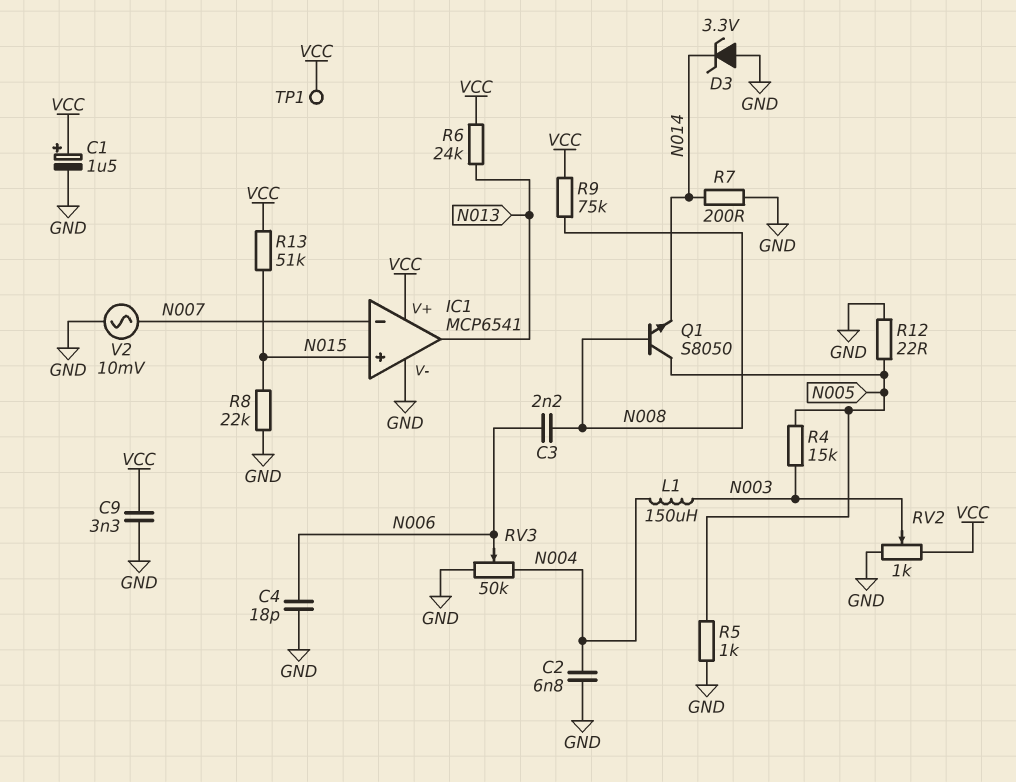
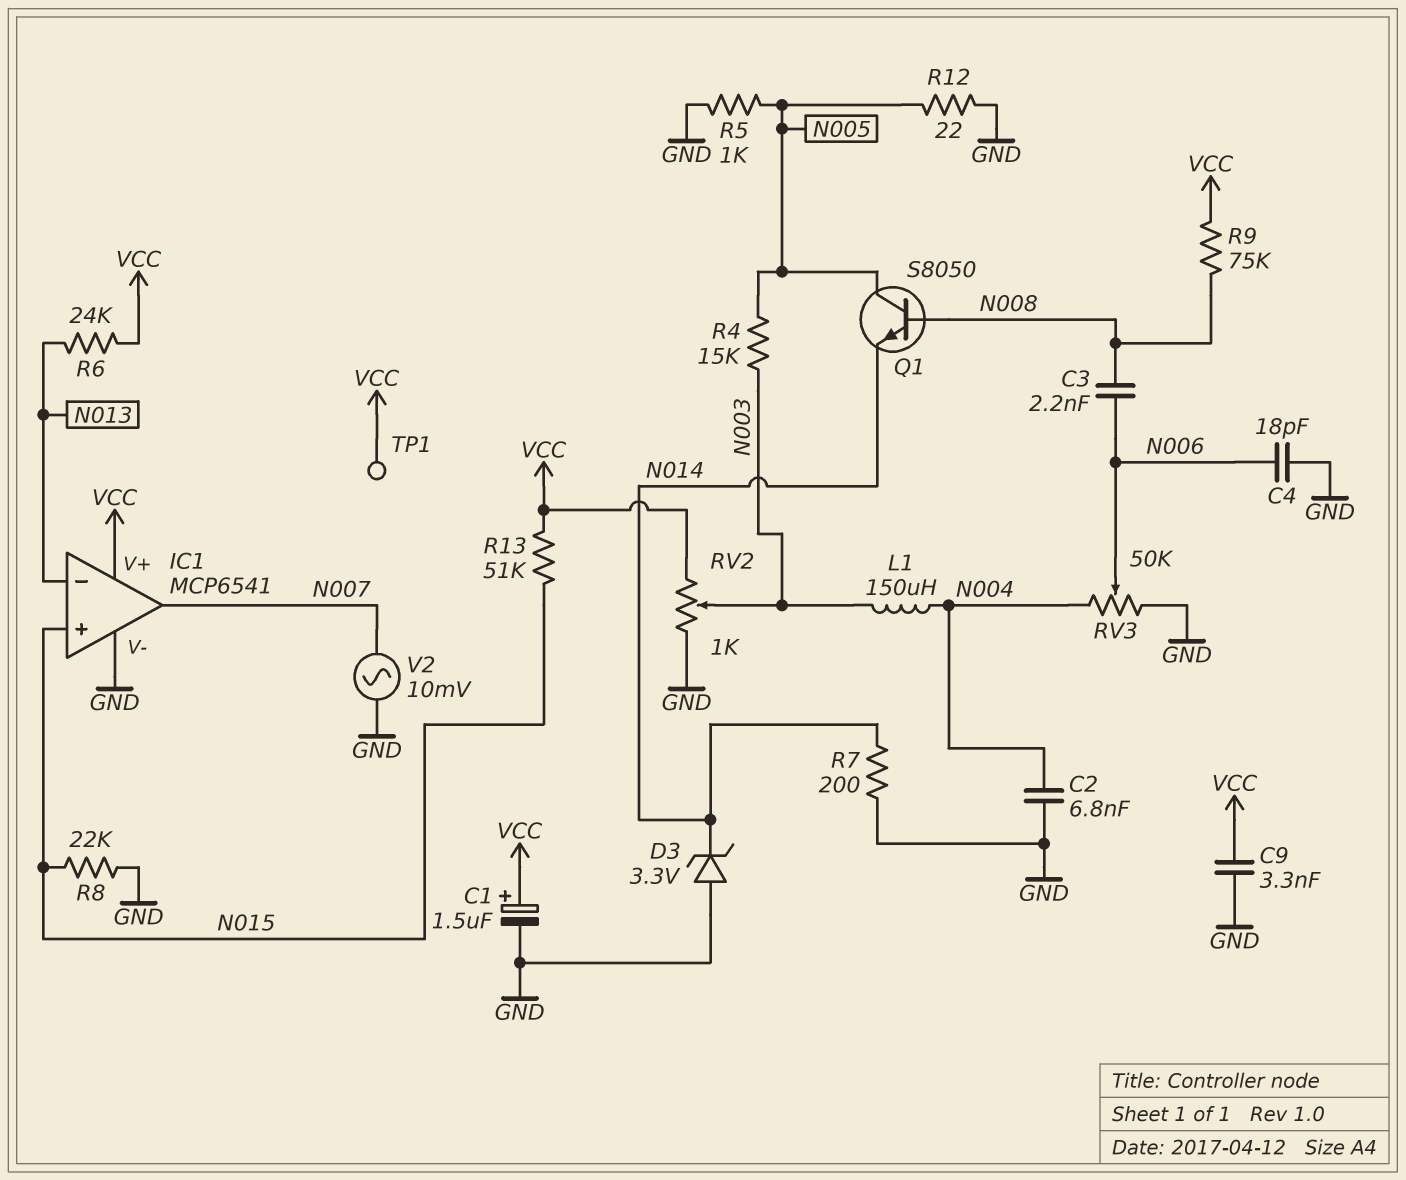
IC1 pin in-: N007 -> N013
IC1 pin out: N013 -> N007

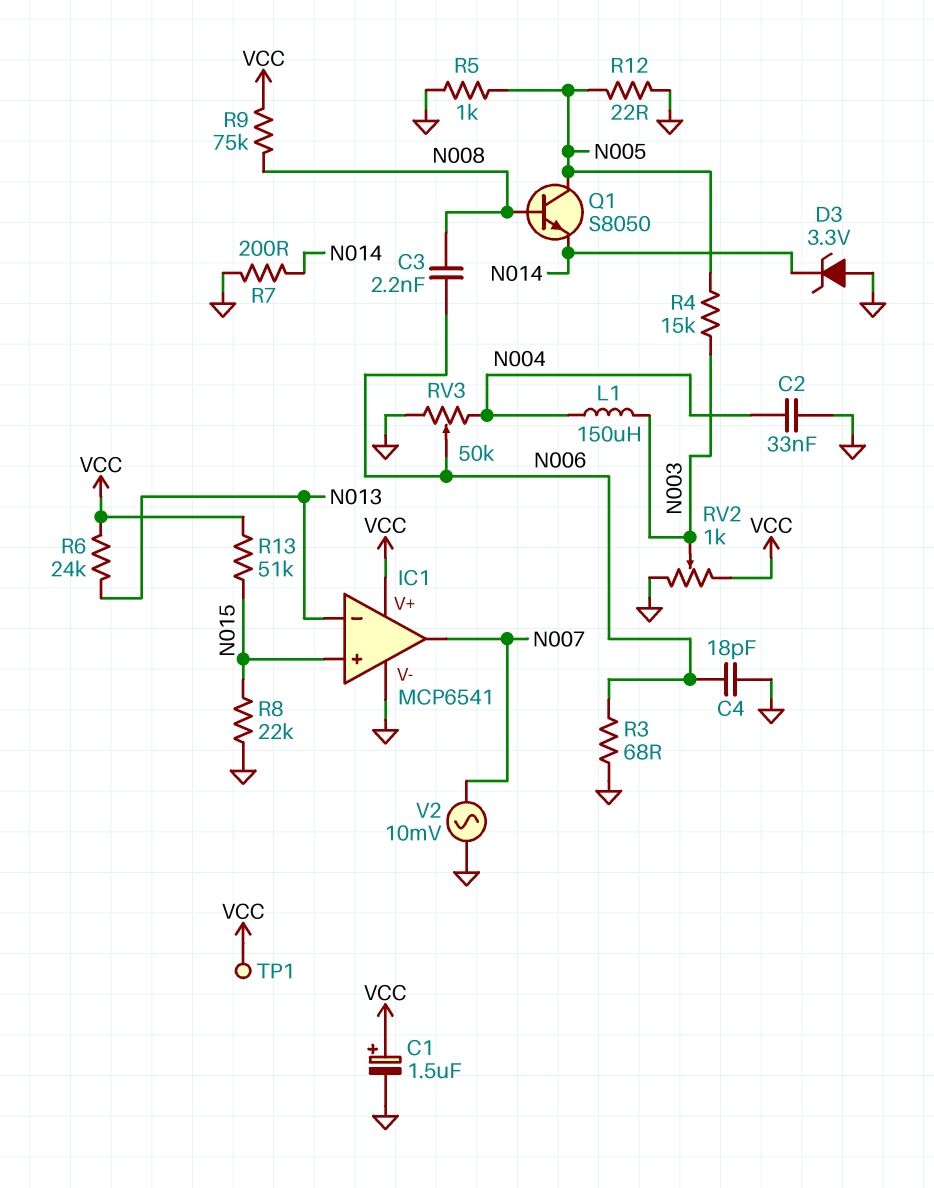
C2: 6.8nF (GND, N004) -> 33nF (GND, N004)
C9: 3.3nF (GND, VCC) -> none
R3: none -> 68 (GND, N006)

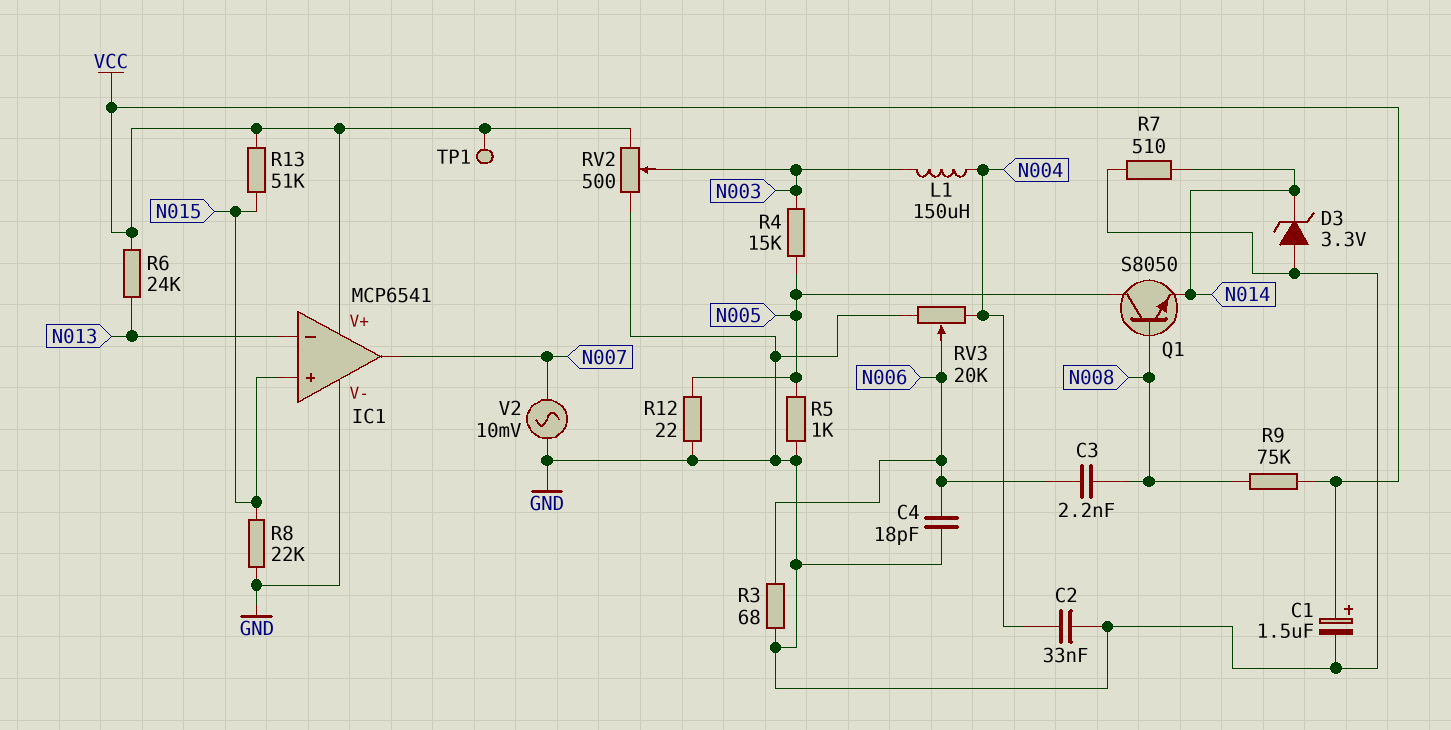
R7: 200 (GND, N014) -> 510 (GND, N014)
RV2: 1k (GND, VCC, wiper N003) -> 500 (GND, VCC, wiper N003)
RV3: 50k (GND, N004, wiper N006) -> 20k (GND, N004, wiper N006)

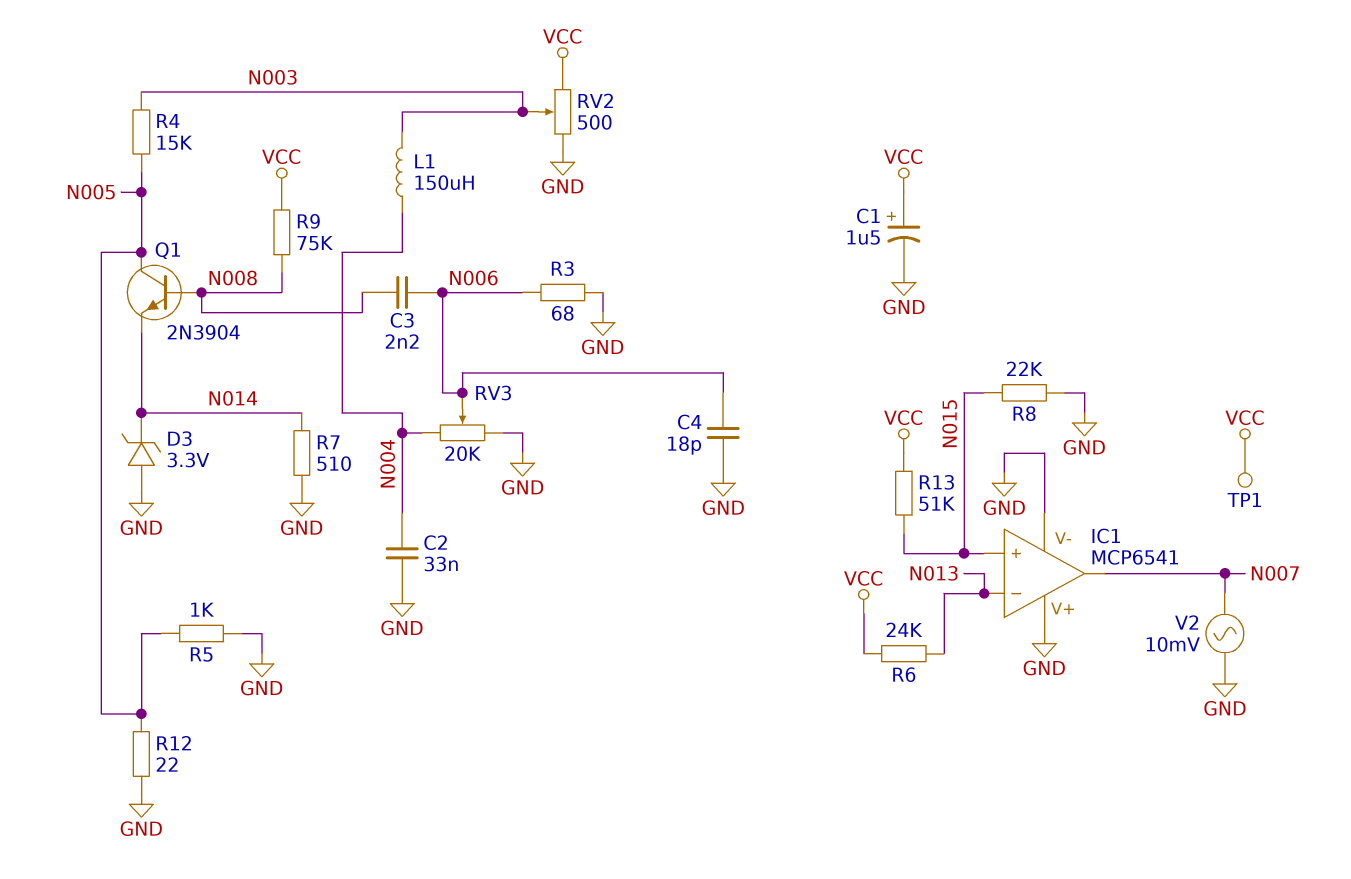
IC1 pin V+: VCC -> GND
Q1: NPN S8050 (B N008, C N005, E N014) -> NPN 2N3904 (B N008, C N005, E N014)

